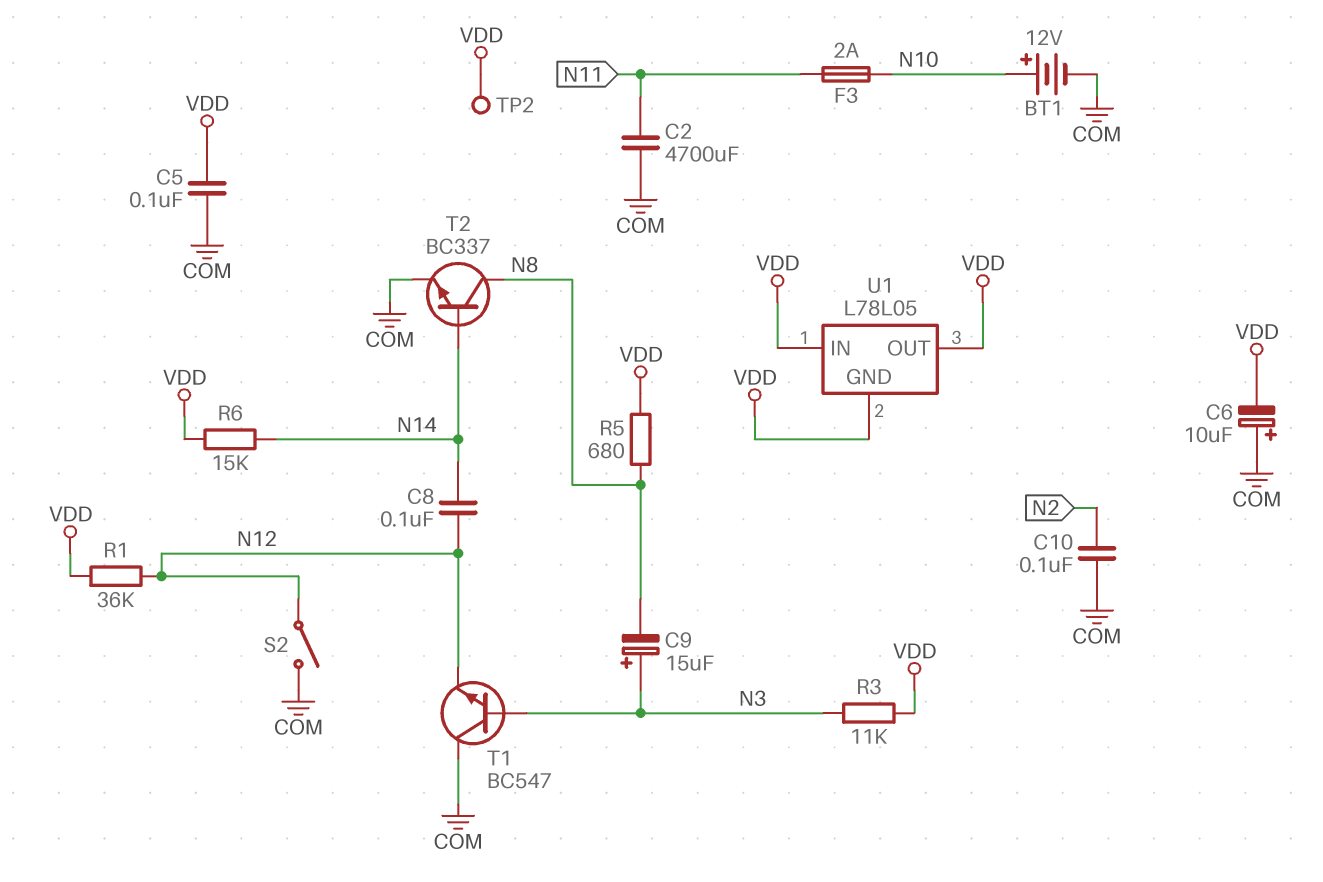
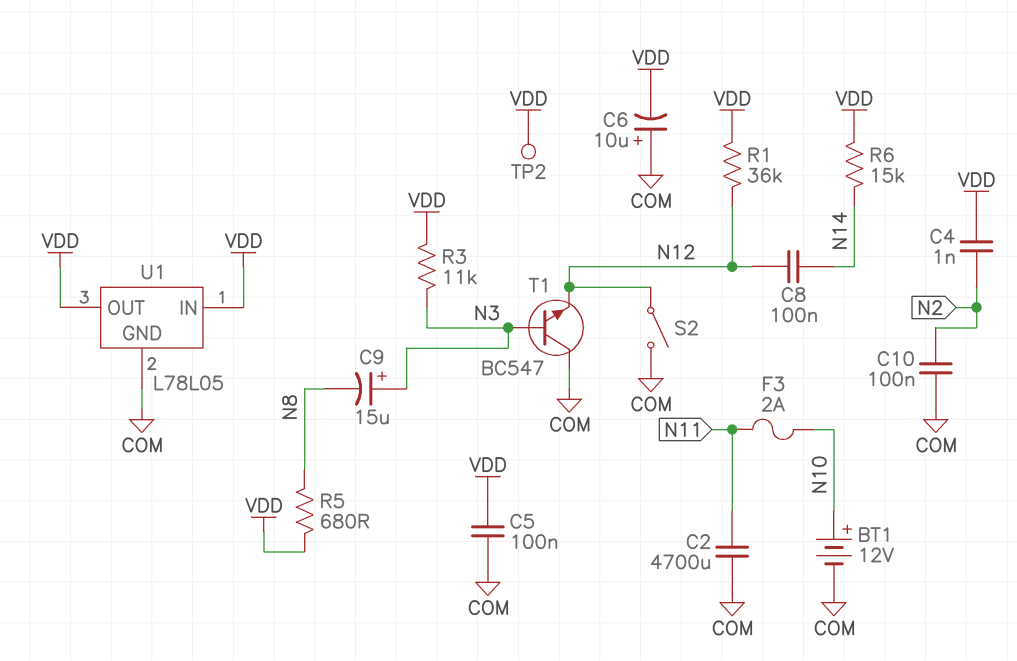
C4: none -> 1nF (N2, VDD)
T2: NPN BC337 (B N14, C N8, E COM) -> none
U1 pin GND: VDD -> COM

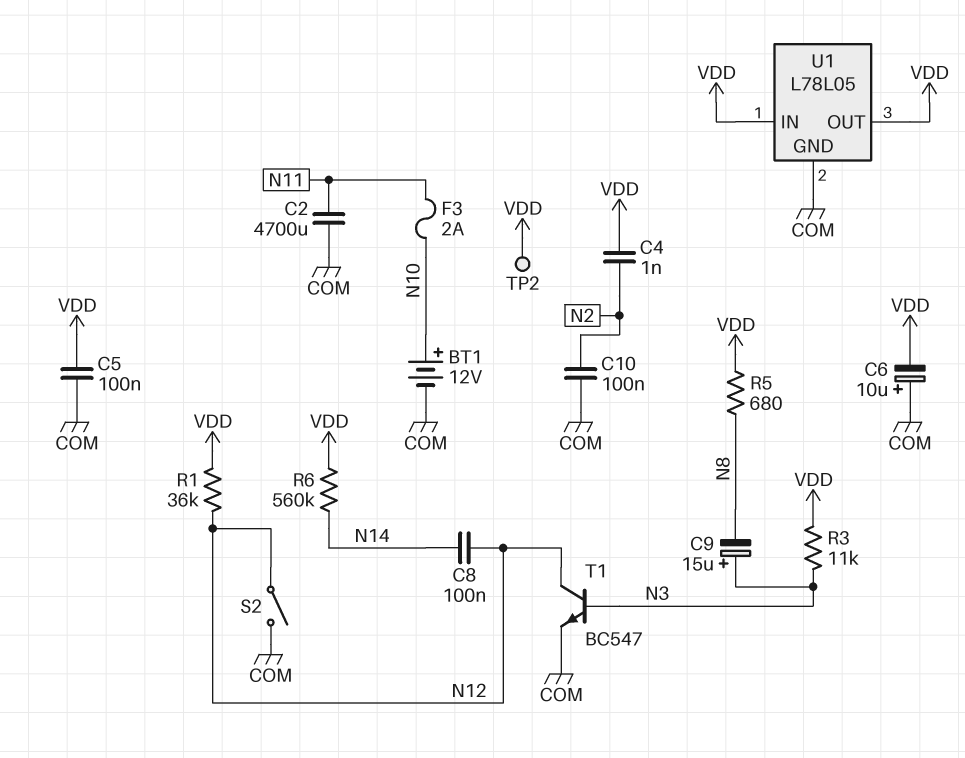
R6: 15k (N14, VDD) -> 560k (N14, VDD)
T1: NPN BC547 (B N3, C COM, E N12) -> NPN BC547 (B N3, C N12, E COM)

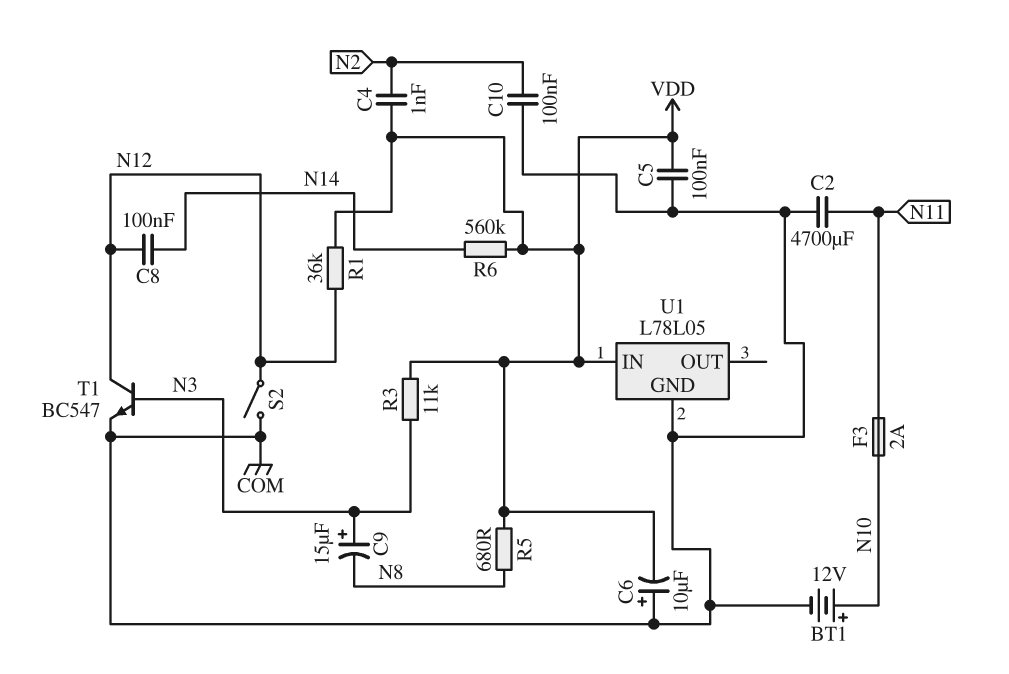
TP2: test point (VDD) -> none
U1 pin OUT: VDD -> none

